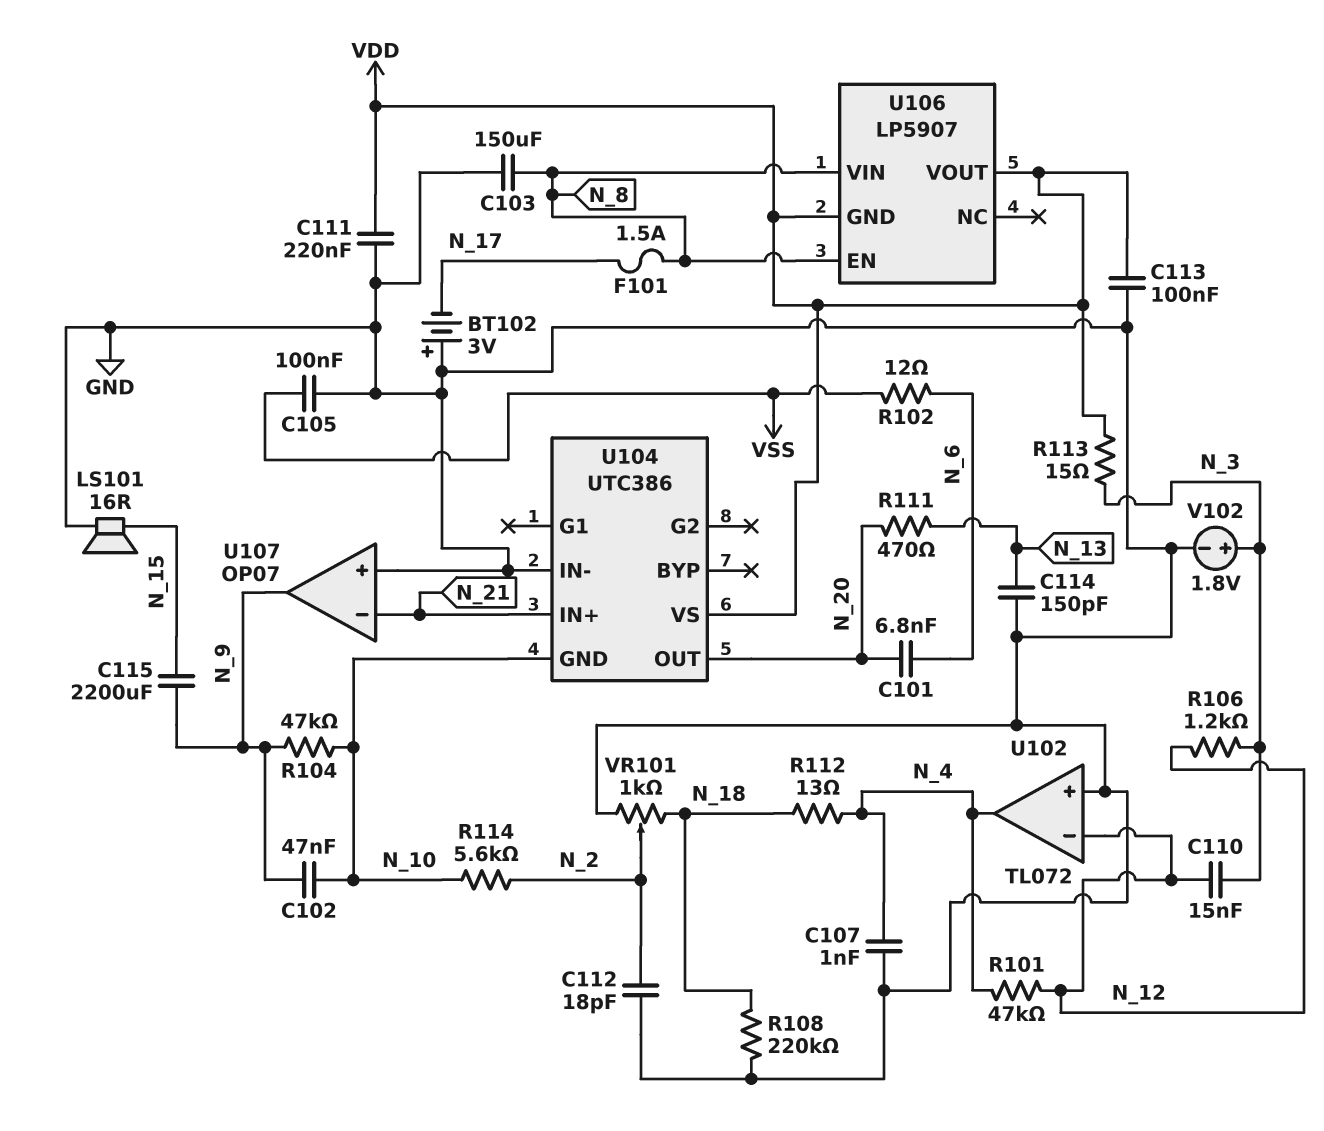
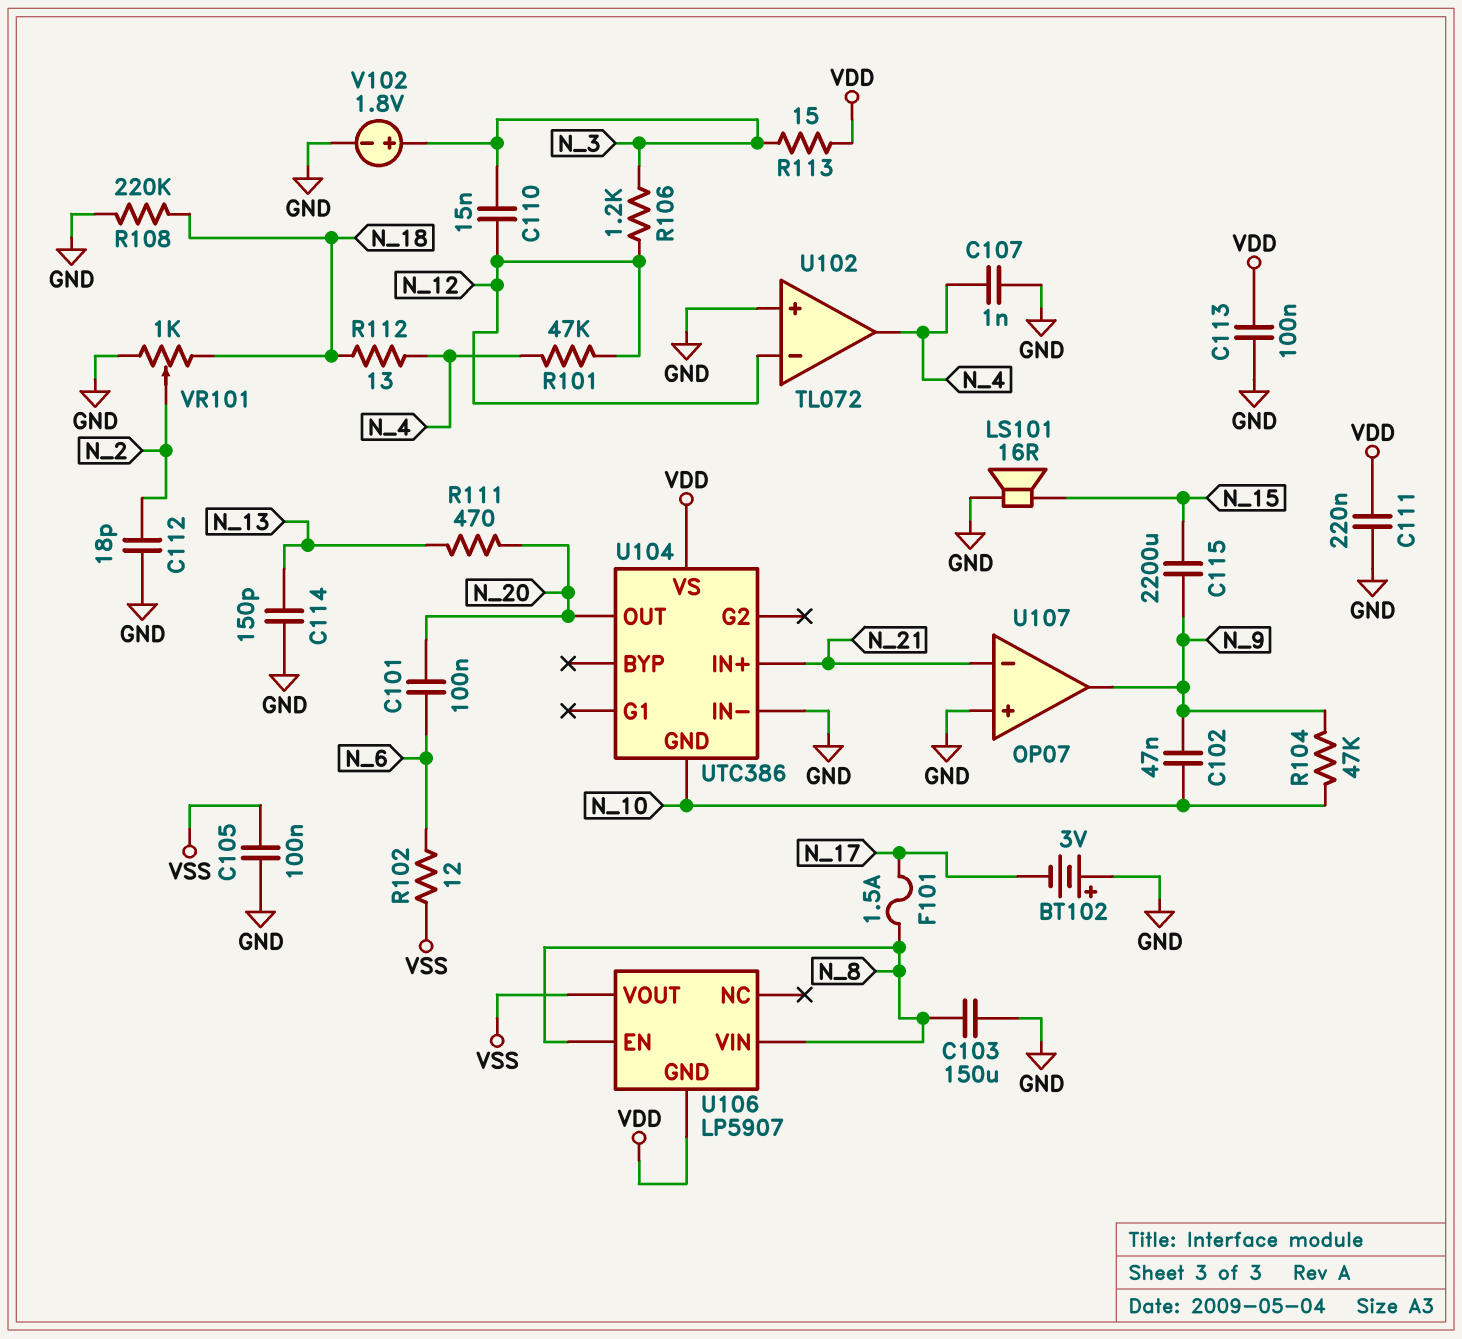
C101: 6.8nF (N_6, N_20) -> 100nF (N_6, N_20)
R114: 5.6k (N_2, N_10) -> none
U106 pin VOUT: VDD -> VSS

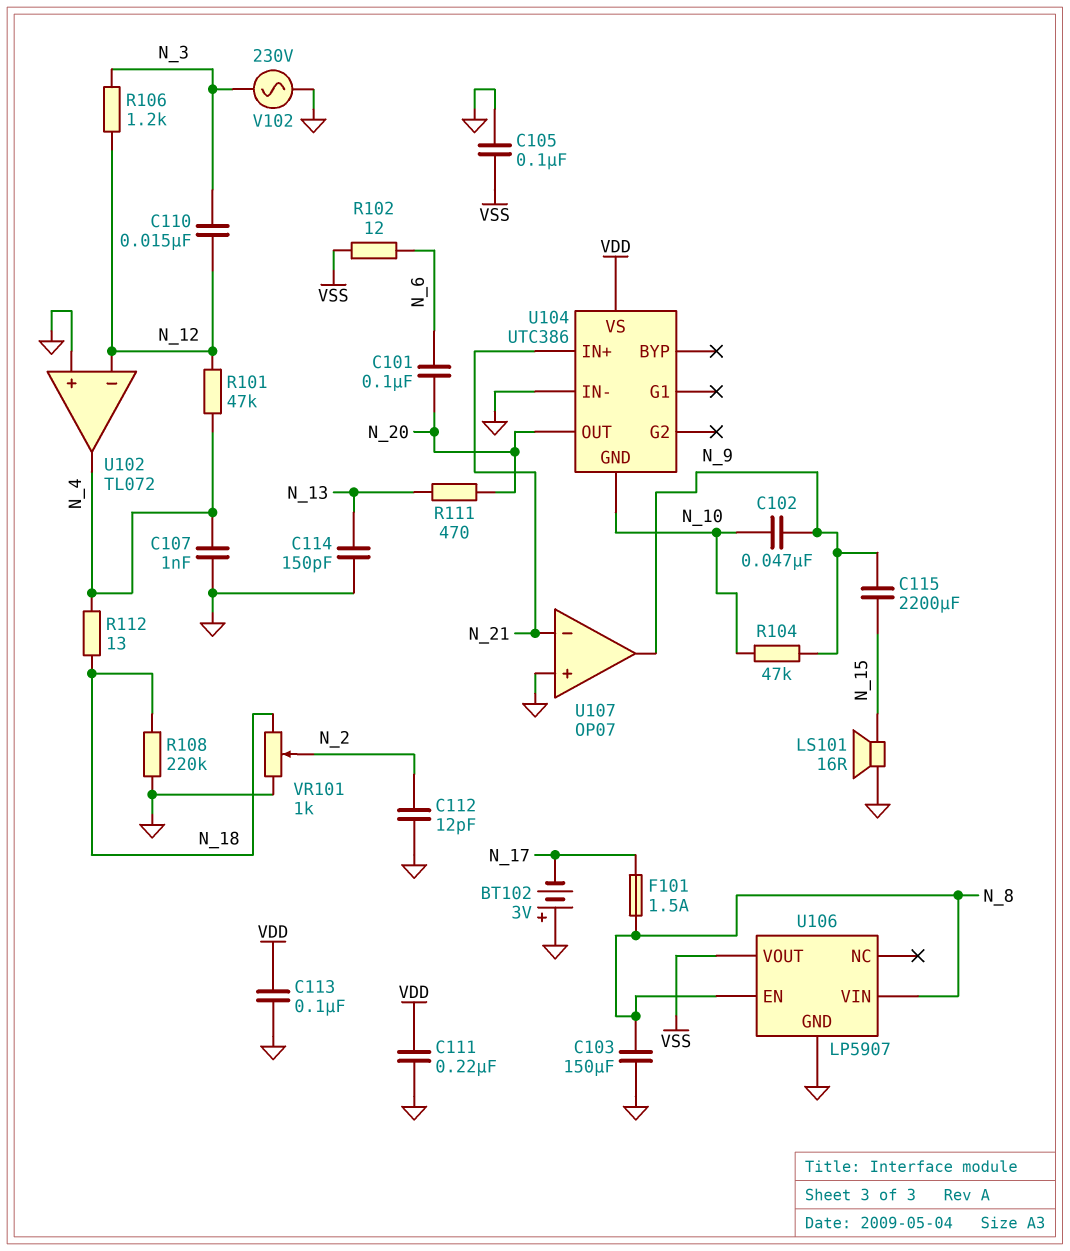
C112: 18pF (GND, N_2) -> 12pF (GND, N_2)
R113: 15 (N_3, VDD) -> none
U106 pin GND: VDD -> GND
V102: 1.8V (plus N_3, minus GND) -> AC 230V (GND, N_3)

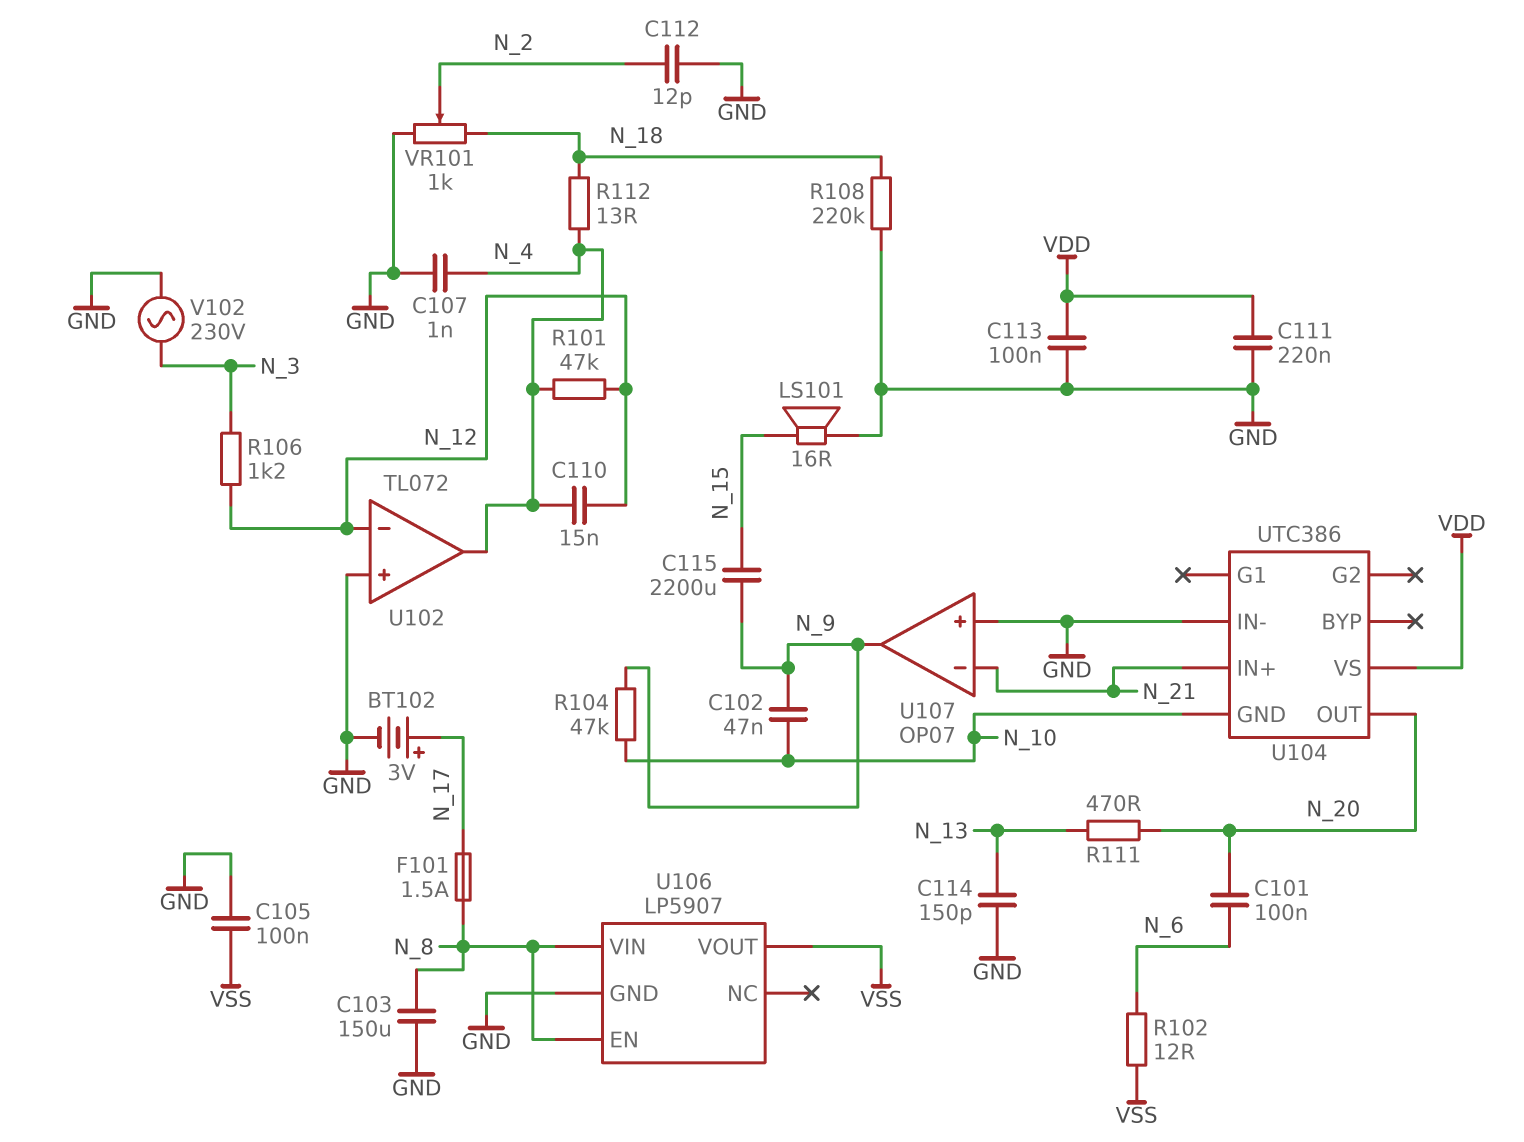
BT102: 3V (plus GND, minus N_17) -> 3V (plus N_17, minus GND)
C110: 15nF (N_3, N_12) -> 15nF (N_4, N_12)

